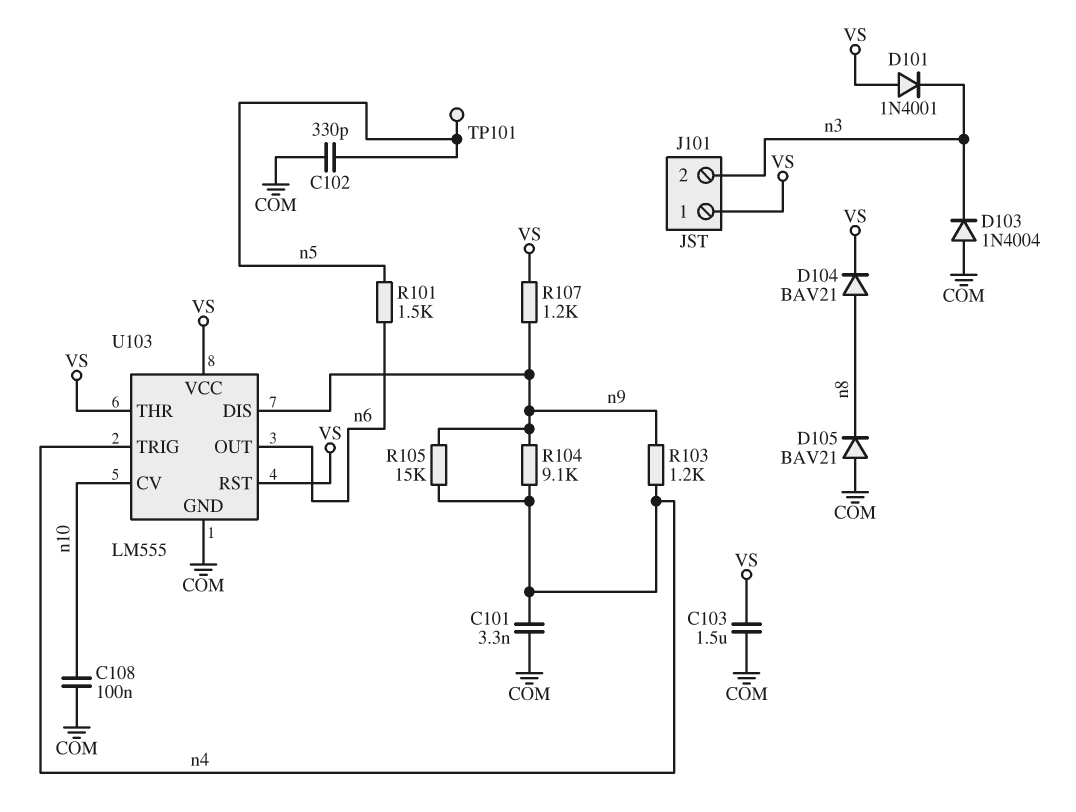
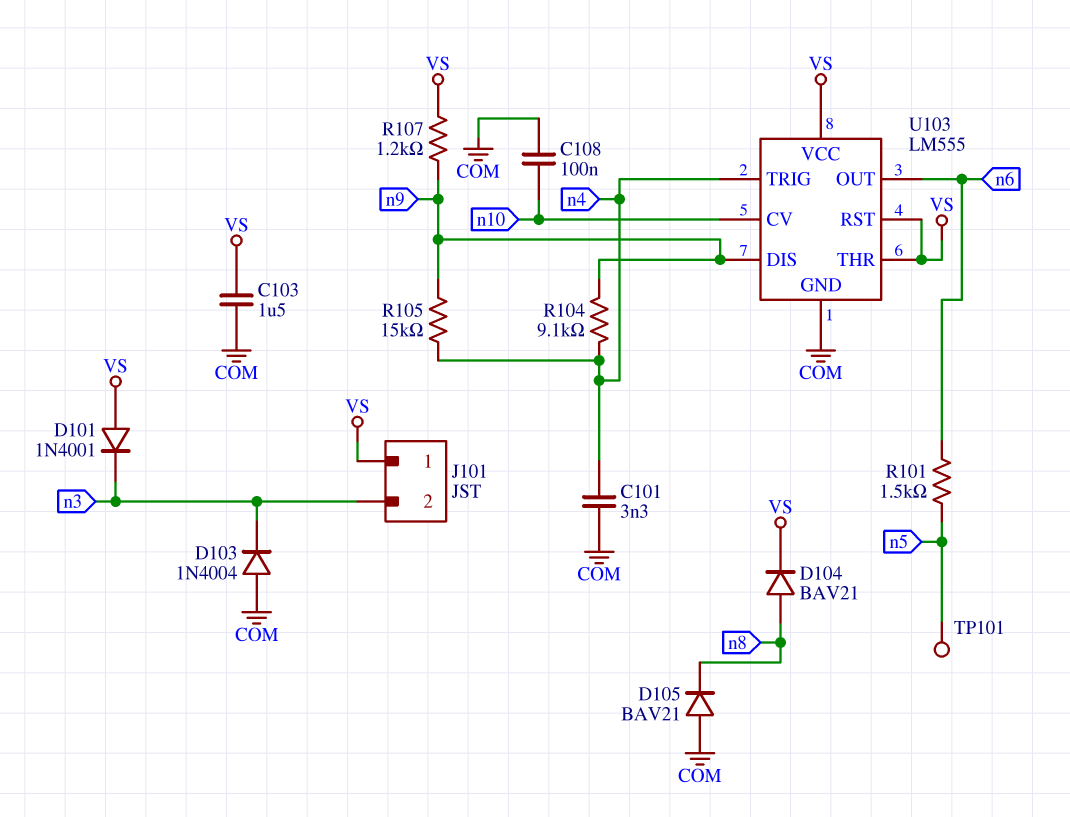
C102: 330pF (COM, n5) -> none
R103: 1.2k (n4, n9) -> none

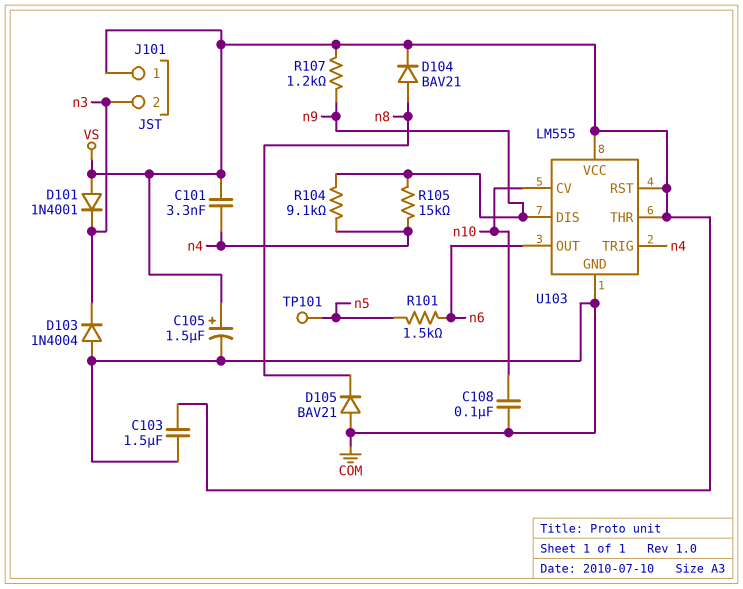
C101: 3.3nF (COM, n4) -> 3.3nF (VS, n4)
C105: none -> 1.5uF (plus VS, minus COM)

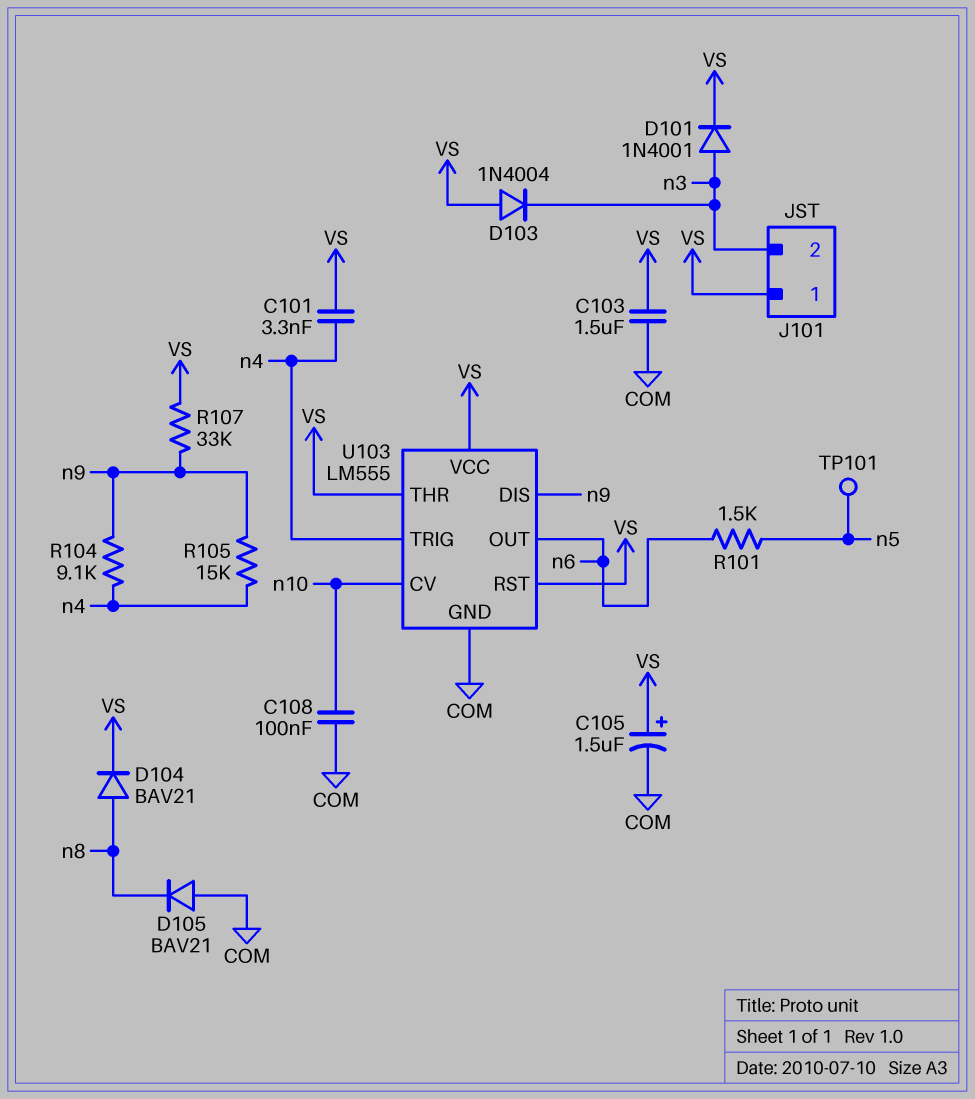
D101: diode 1N4001 (A VS, K n3) -> diode 1N4001 (A n3, K VS)
D103: diode 1N4004 (A COM, K n3) -> diode 1N4004 (A VS, K n3)
R107: 1.2k (VS, n9) -> 33k (VS, n9)

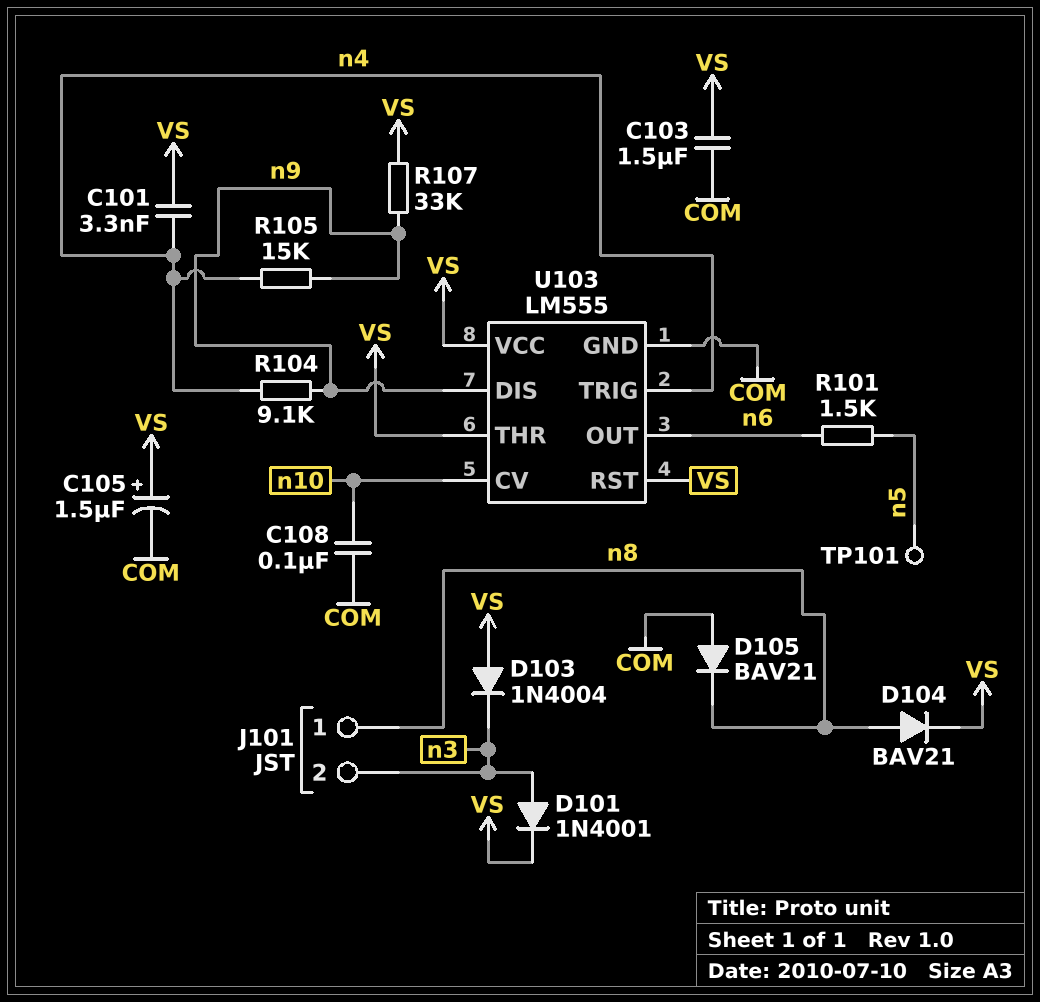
J101 pin 1: VS -> n8

